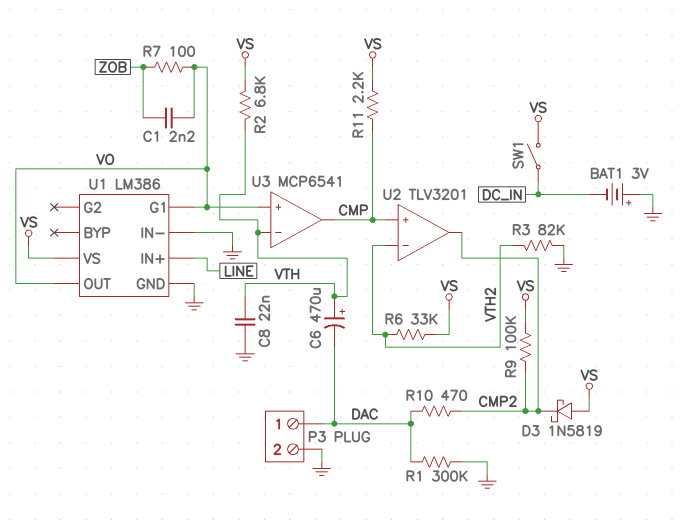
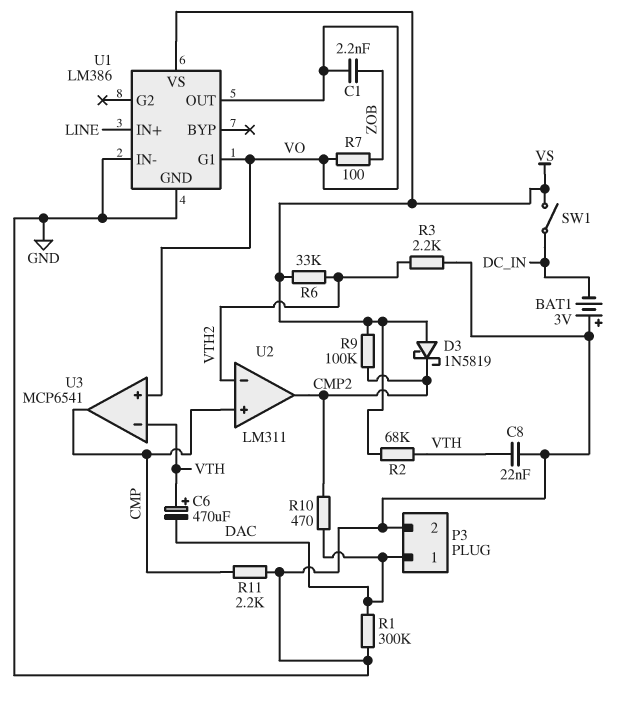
R2: 6.8k (VS, VTH) -> 68k (VS, VTH)
R3: 82k (GND, VTH2) -> 2.2k (GND, VTH2)
R11: 2.2k (CMP, VS) -> 2.2k (CMP, GND)
U2: TLV3201 -> LM311

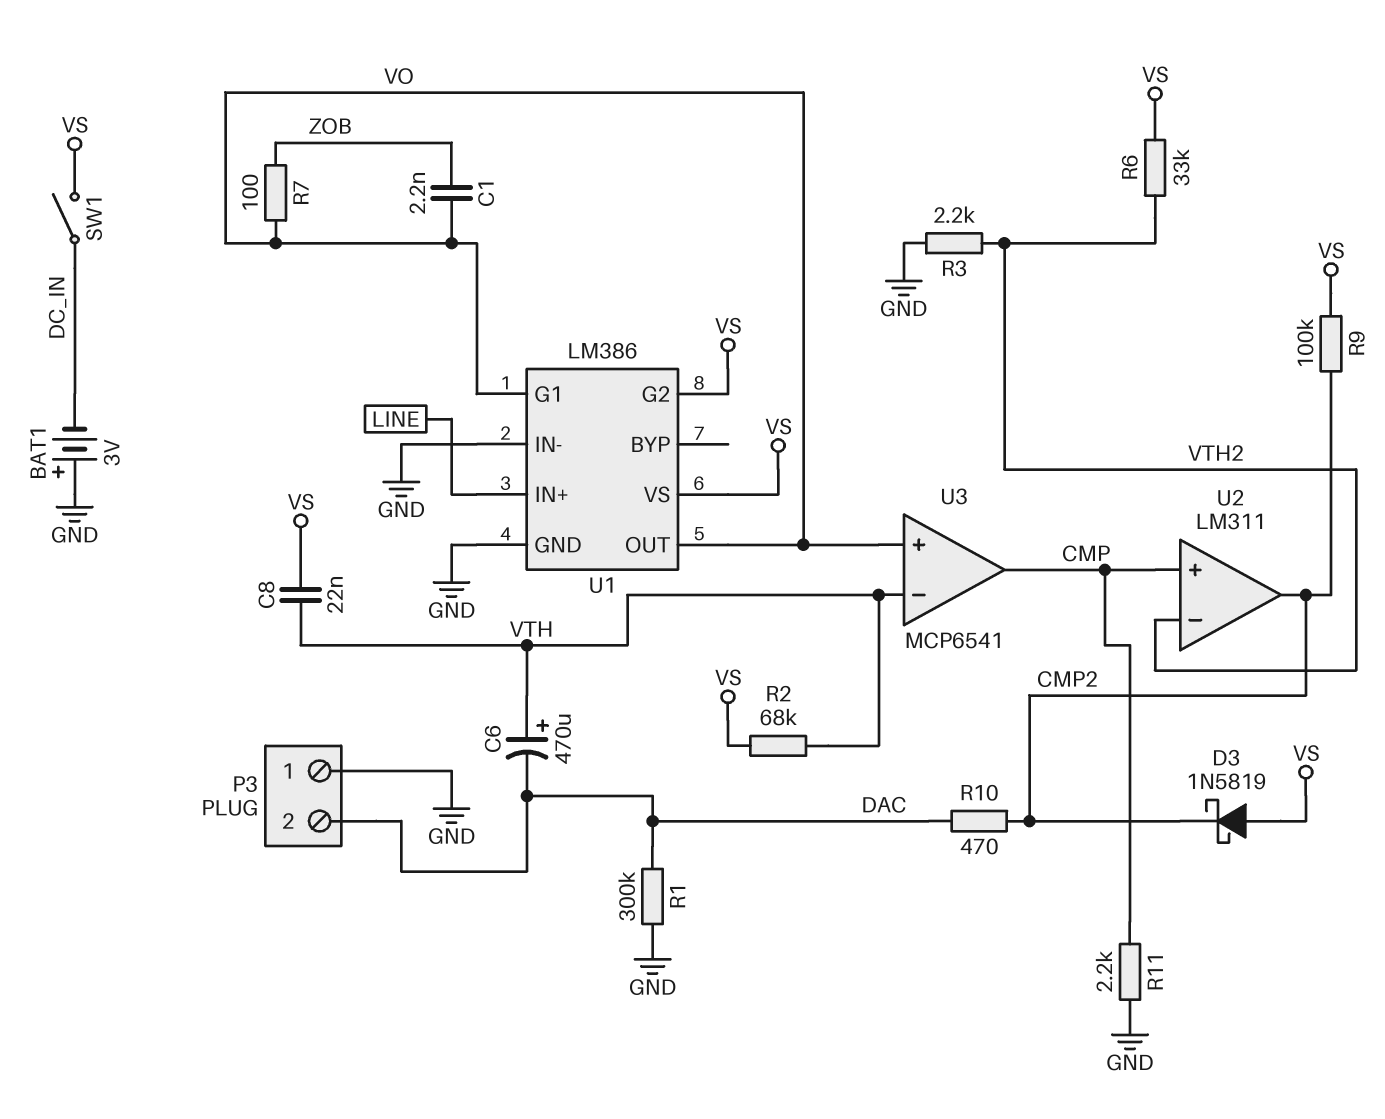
C8: 22nF (GND, VTH) -> 22nF (VS, VTH)
P3 pin 1: DAC -> GND
P3 pin 2: GND -> DAC
U1 pin G2: none -> VS

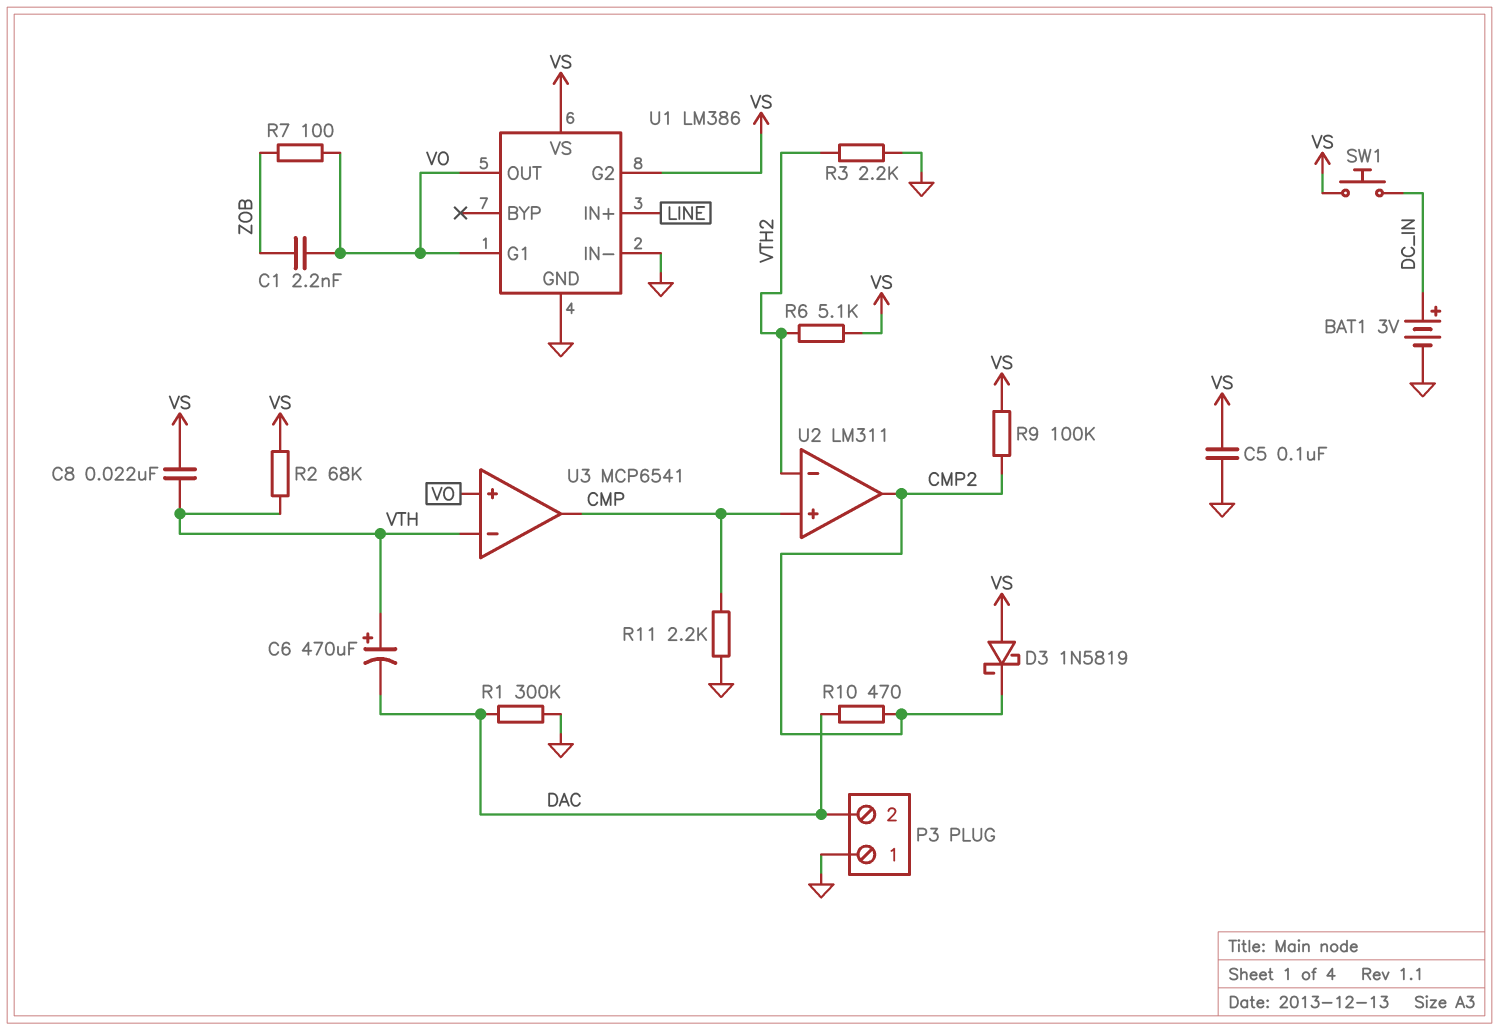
BAT1: 3V (plus GND, minus DC_IN) -> 3V (plus DC_IN, minus GND)
C5: none -> 100nF (GND, VS)
R6: 33k (VS, VTH2) -> 5.1k (VS, VTH2)
SW1: switch (DC_IN, VS) -> button (DC_IN, VS)

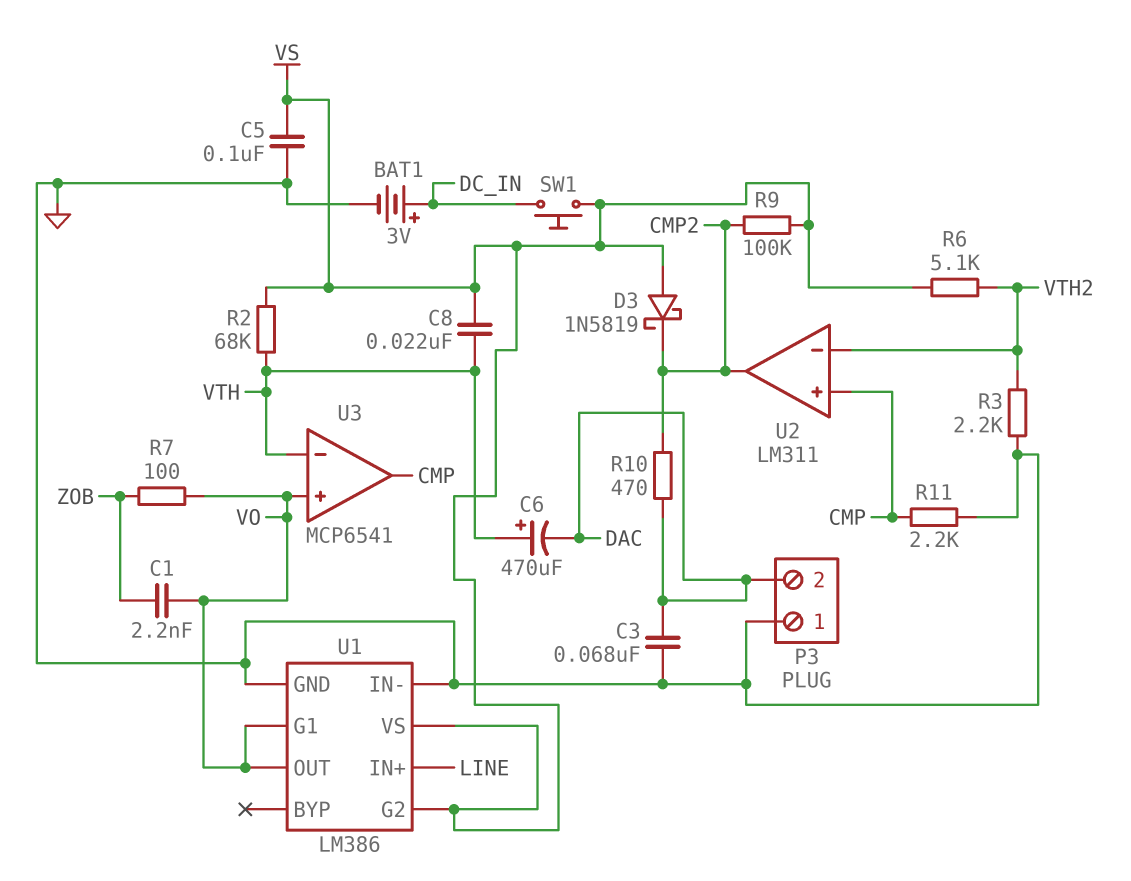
C3: none -> 68nF (DAC, GND)
R1: 300k (DAC, GND) -> none

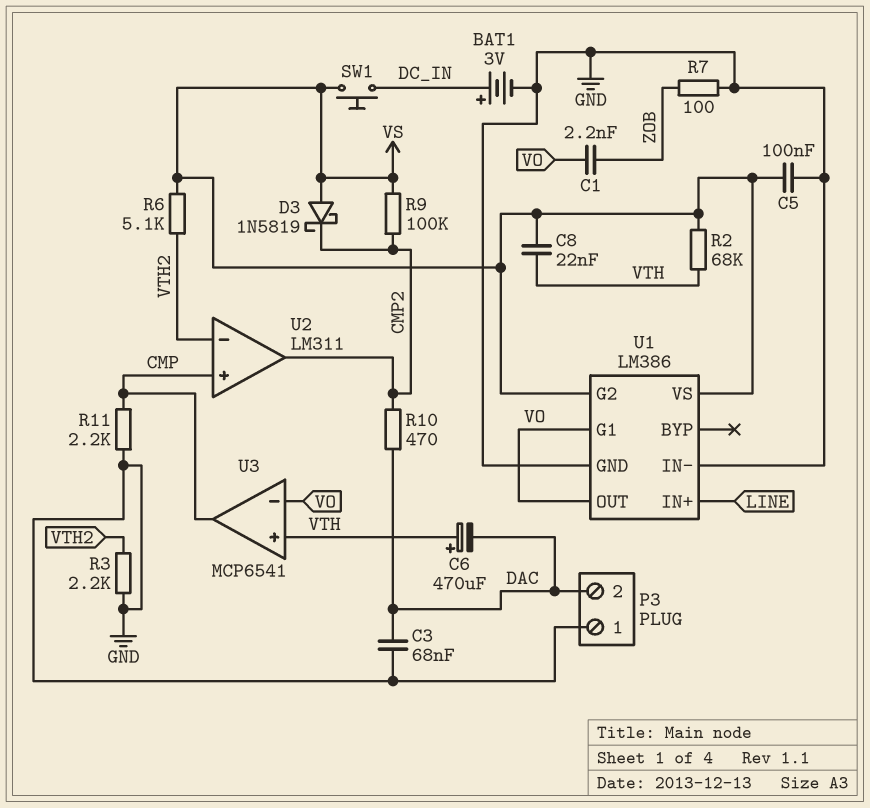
R7: 100 (VO, ZOB) -> 100 (GND, ZOB)
U3 pin in+: VO -> VTH
U3 pin in-: VTH -> VO

